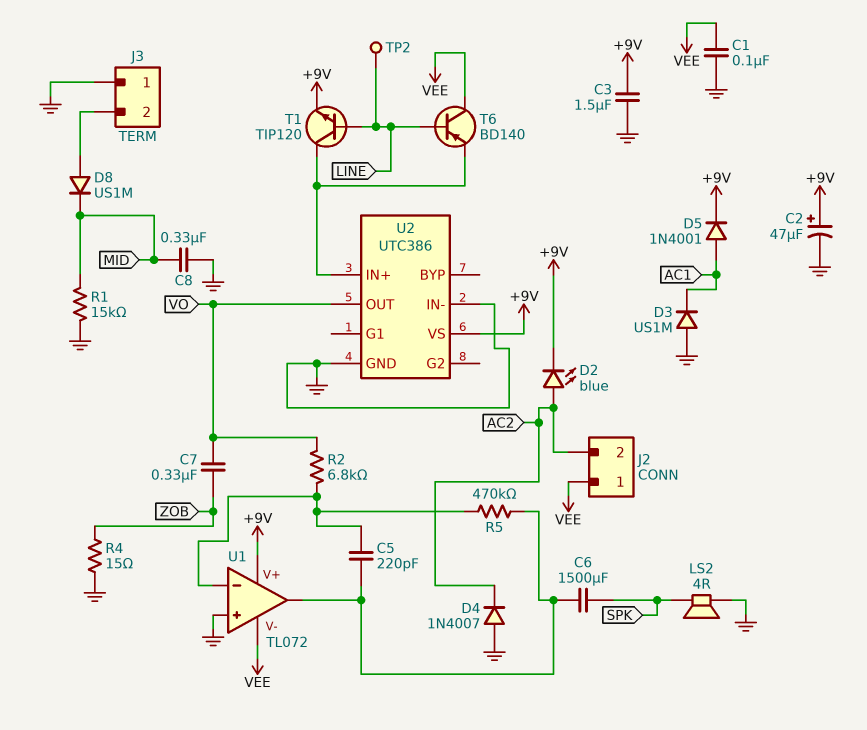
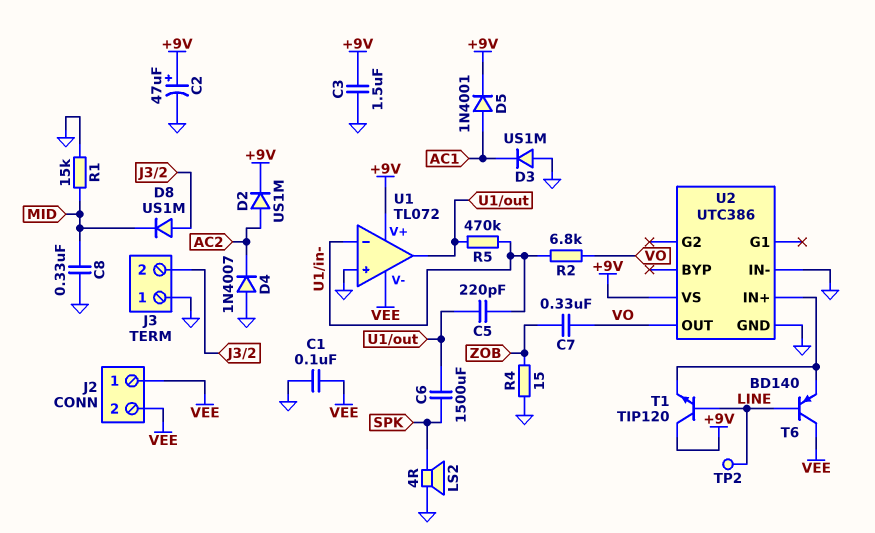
D2: LED blue (A AC2, K +9V) -> diode US1M (A AC2, K +9V)
J2 pin 2: AC2 -> VEE
T1: NPN TIP120 (B LINE, C U2/IN+, E +9V) -> NPN TIP120 (B LINE, C +9V, E U2/IN+)

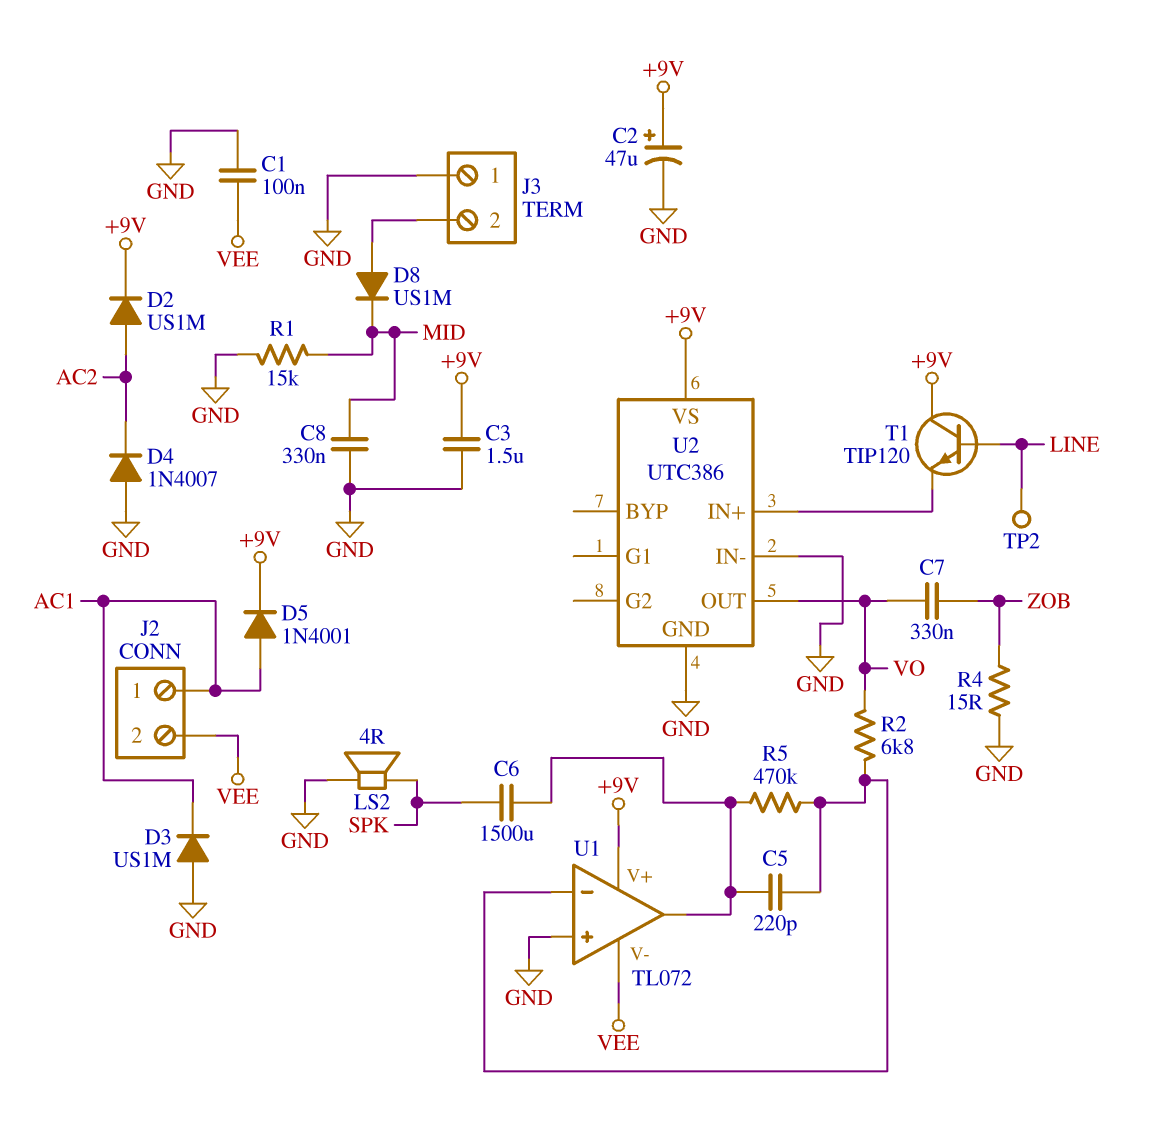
J2 pin 1: VEE -> AC1
T6: PNP BD140 (B LINE, C VEE, E U2/IN+) -> none

